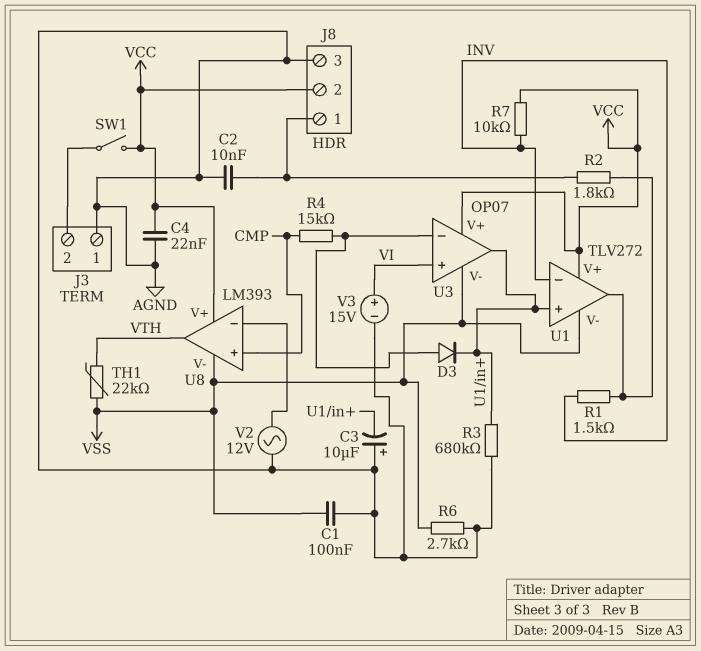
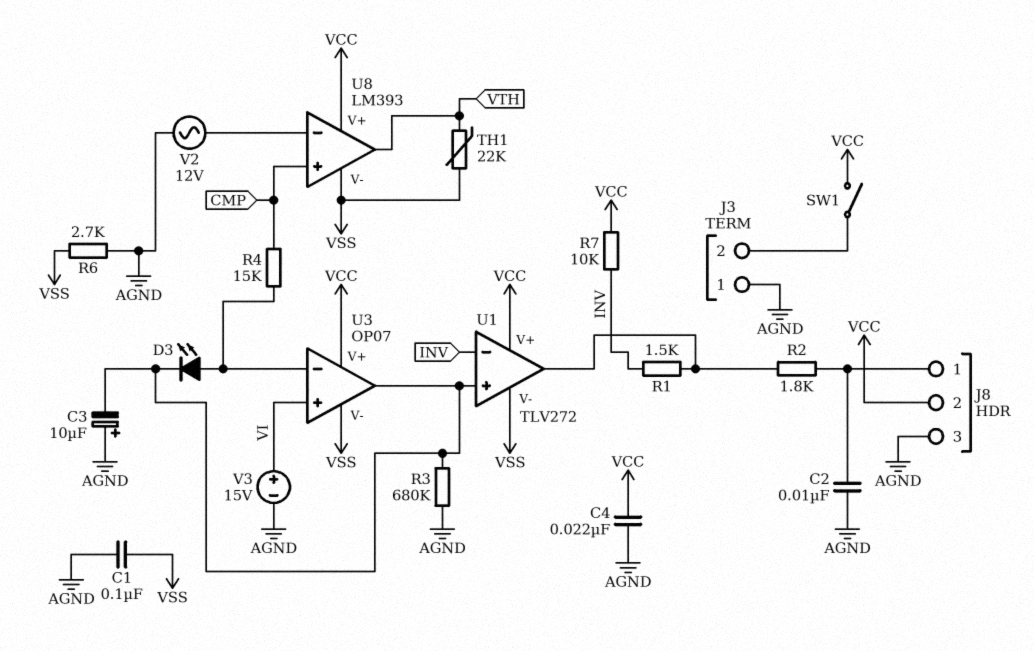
D3: diode (A U3/in-, K U1/in+) -> LED (A U3/in-, K U1/in+)

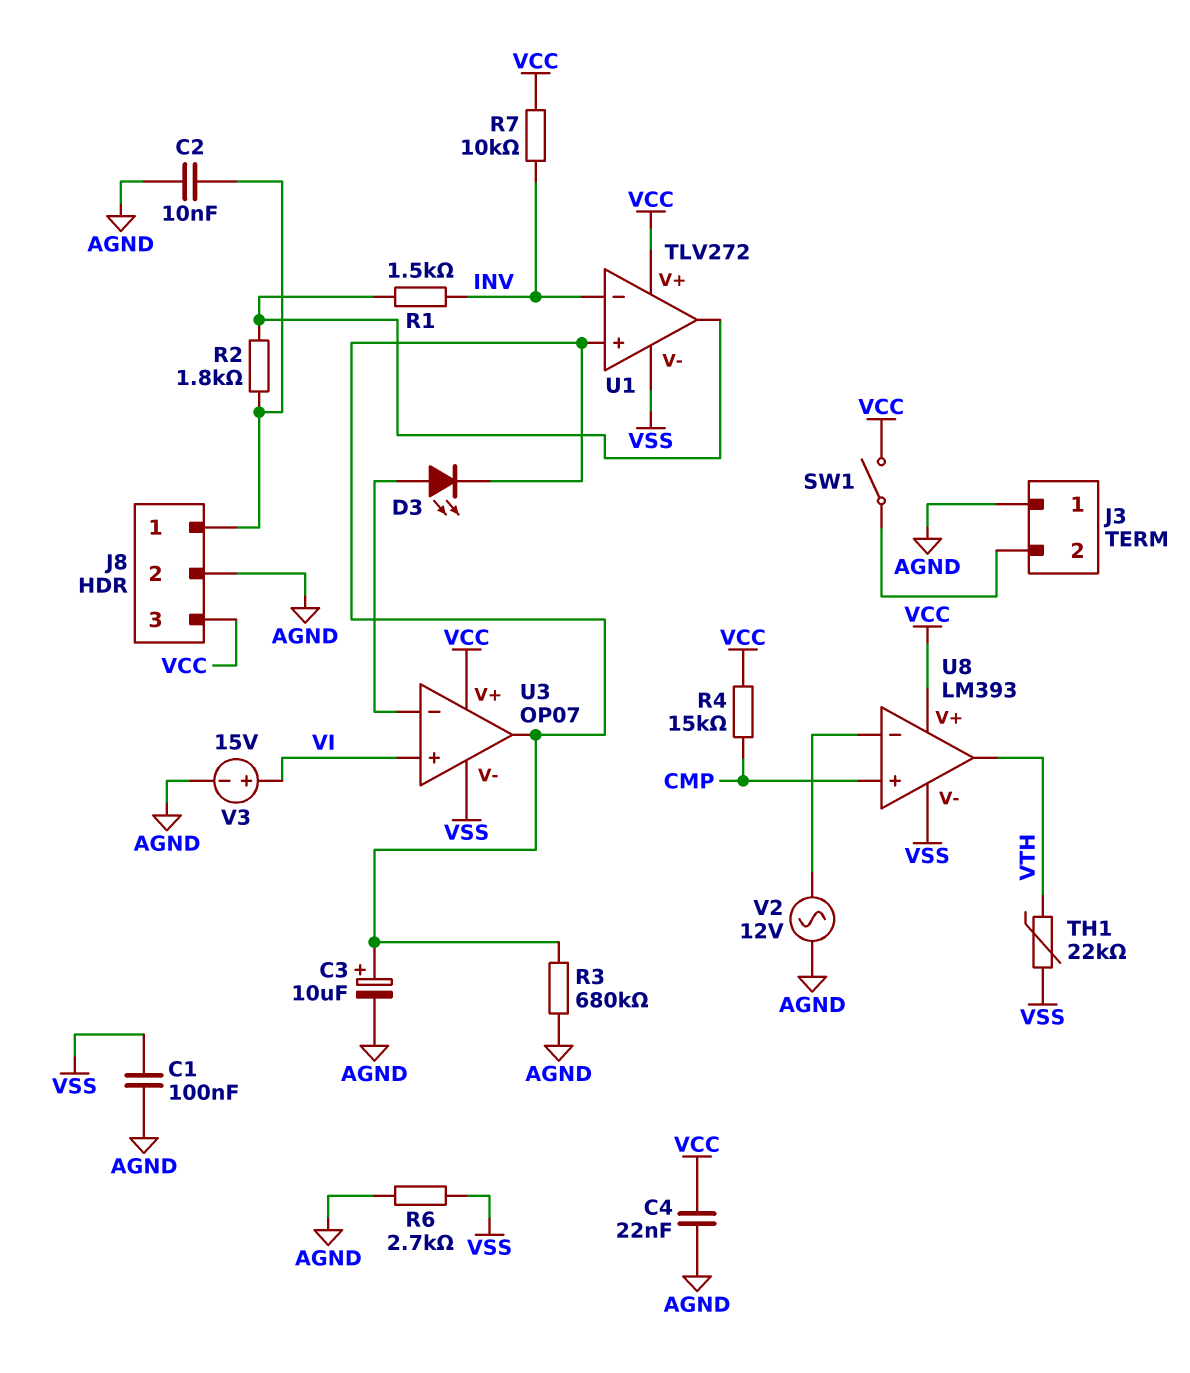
C3: 10uF (plus AGND, minus U1/in+) -> 10uF (plus U1/in+, minus AGND)
J8 pin 2: VCC -> AGND
J8 pin 3: AGND -> VCC
R4: 15k (CMP, U3/in-) -> 15k (CMP, VCC)

